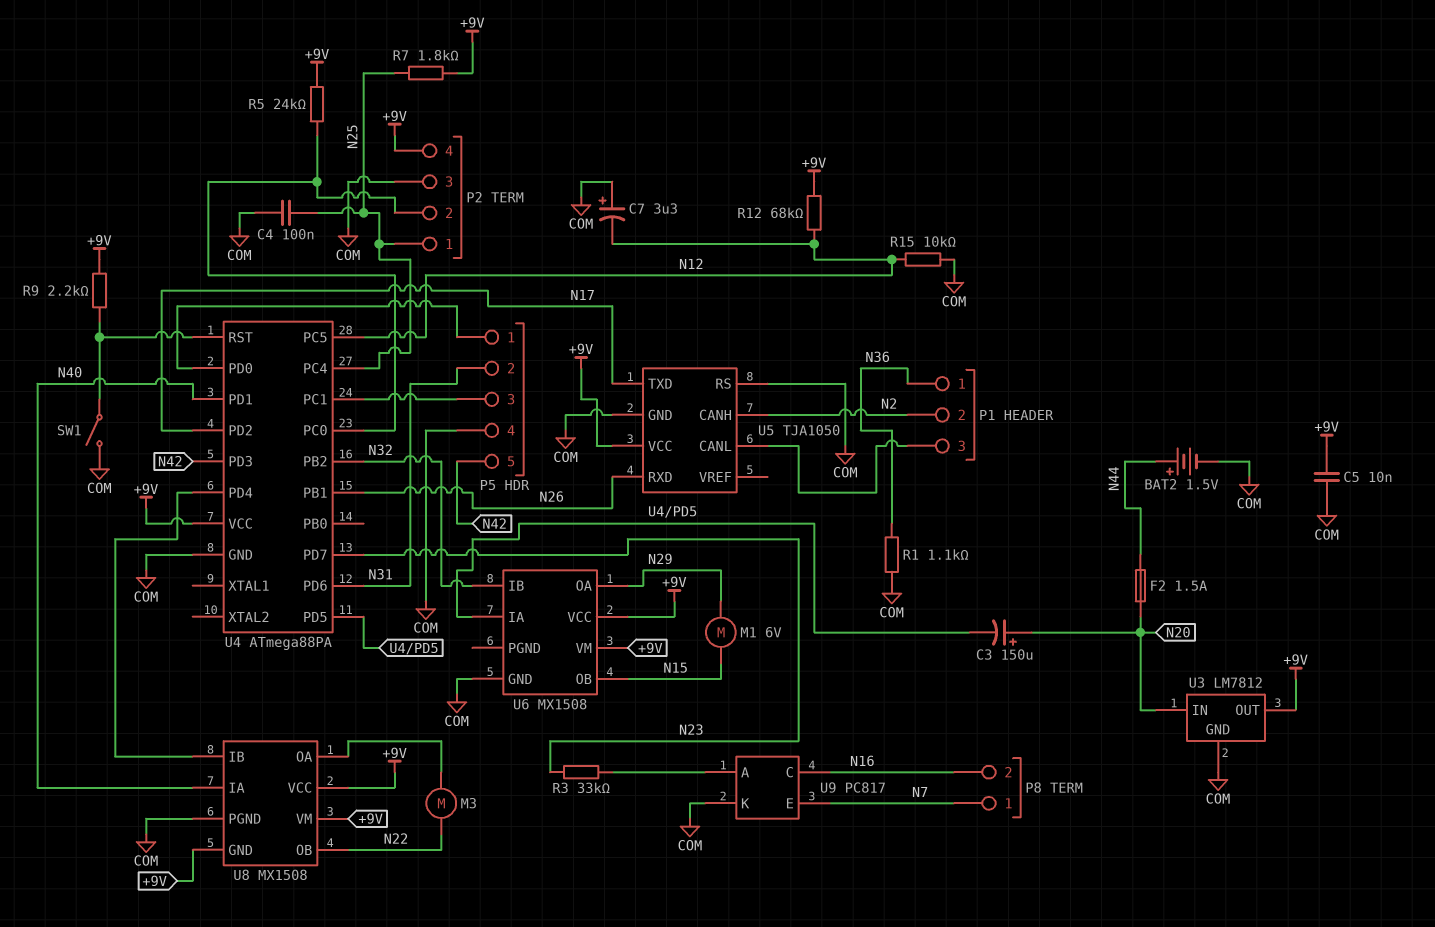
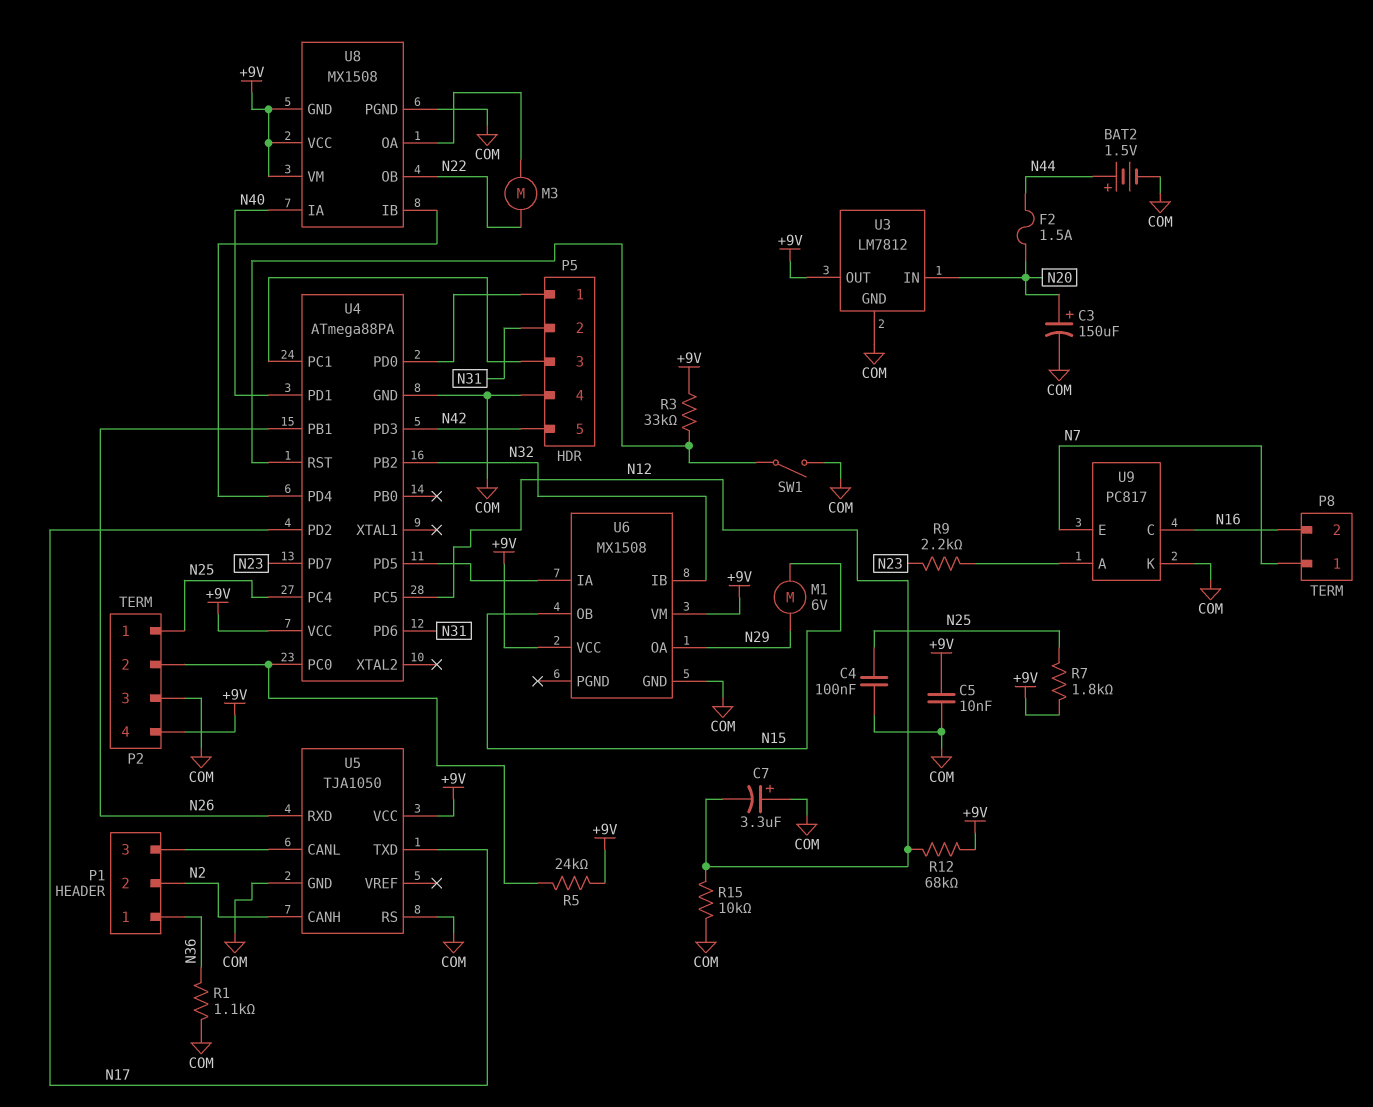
C3: 150uF (plus N20, minus U4/PD5) -> 150uF (plus N20, minus COM)
R3: 33k (N23, U9/A) -> 33k (+9V, U4/RST)
R9: 2.2k (+9V, U4/RST) -> 2.2k (N23, U9/A)

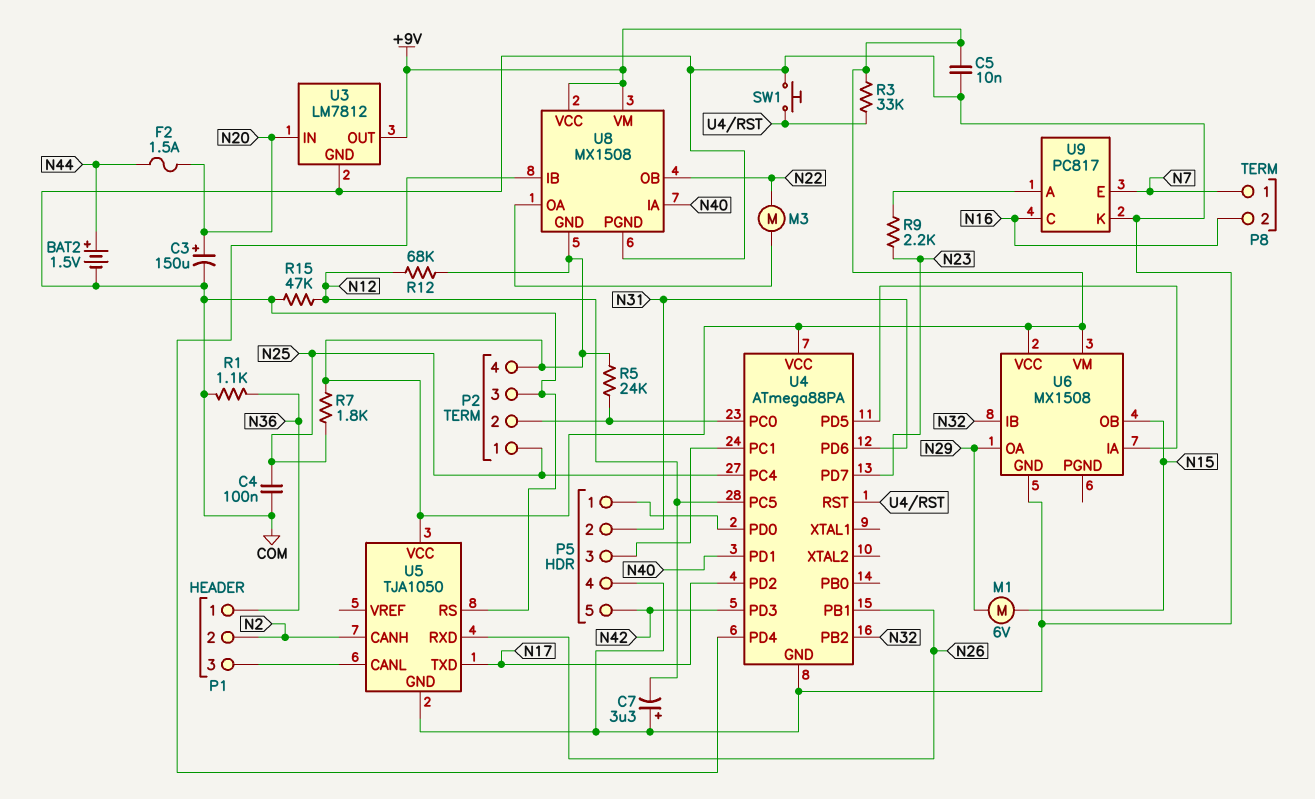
R15: 10k (COM, N12) -> 47k (COM, N12)
SW1: switch (COM, U4/RST) -> button (COM, U4/RST)

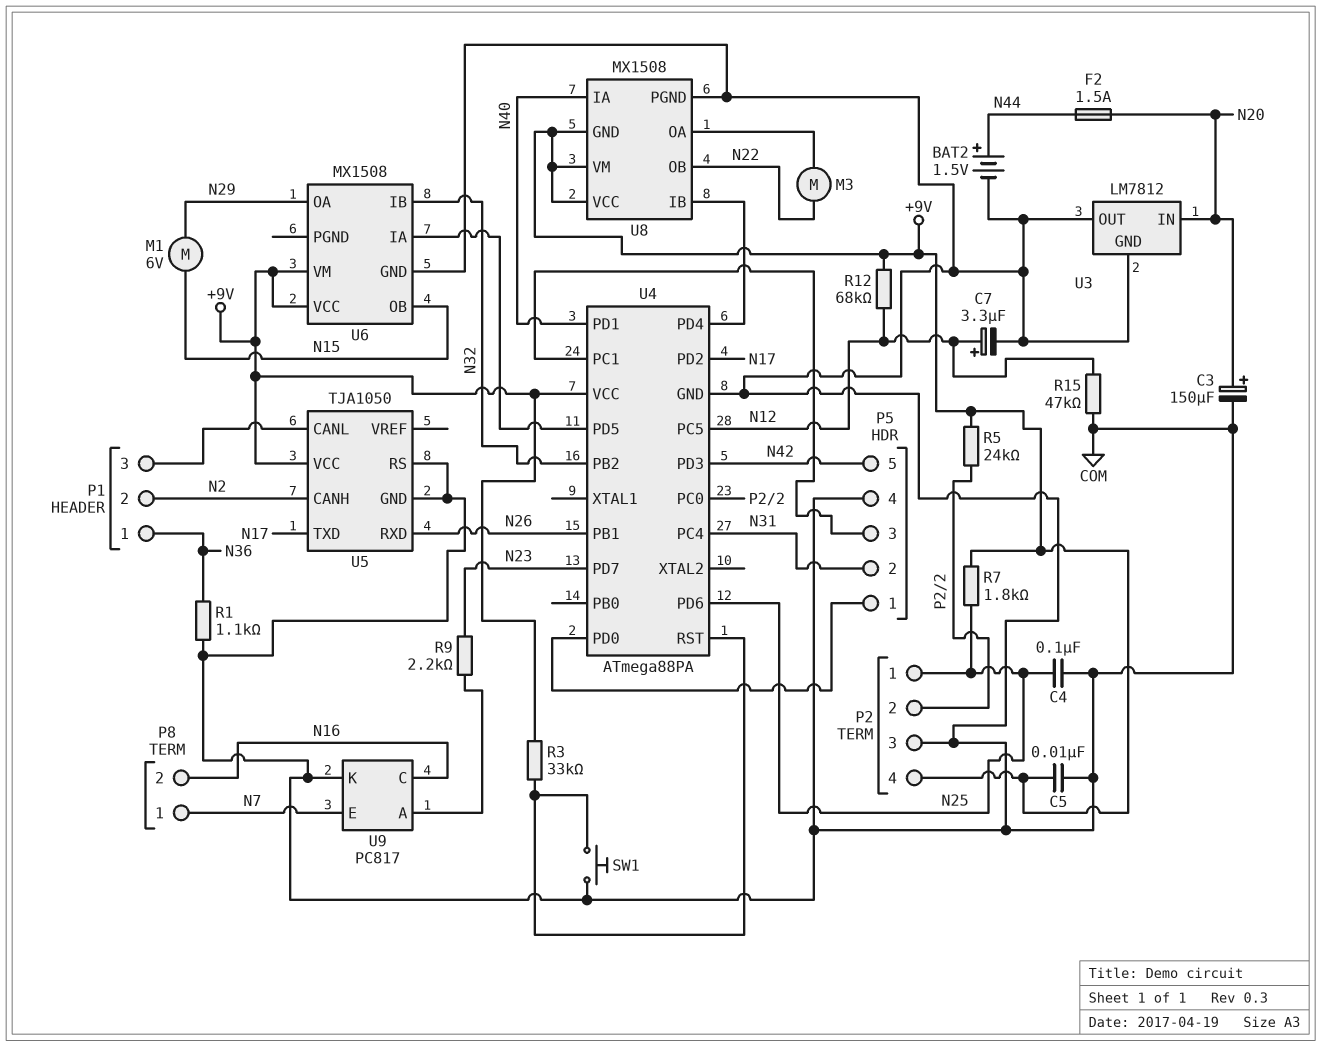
C7: 3.3uF (plus COM, minus N12) -> 3.3uF (plus N12, minus COM)
U3 pin OUT: +9V -> COM
U4 pin PC4: N25 -> N31
U4 pin PD6: N31 -> N25

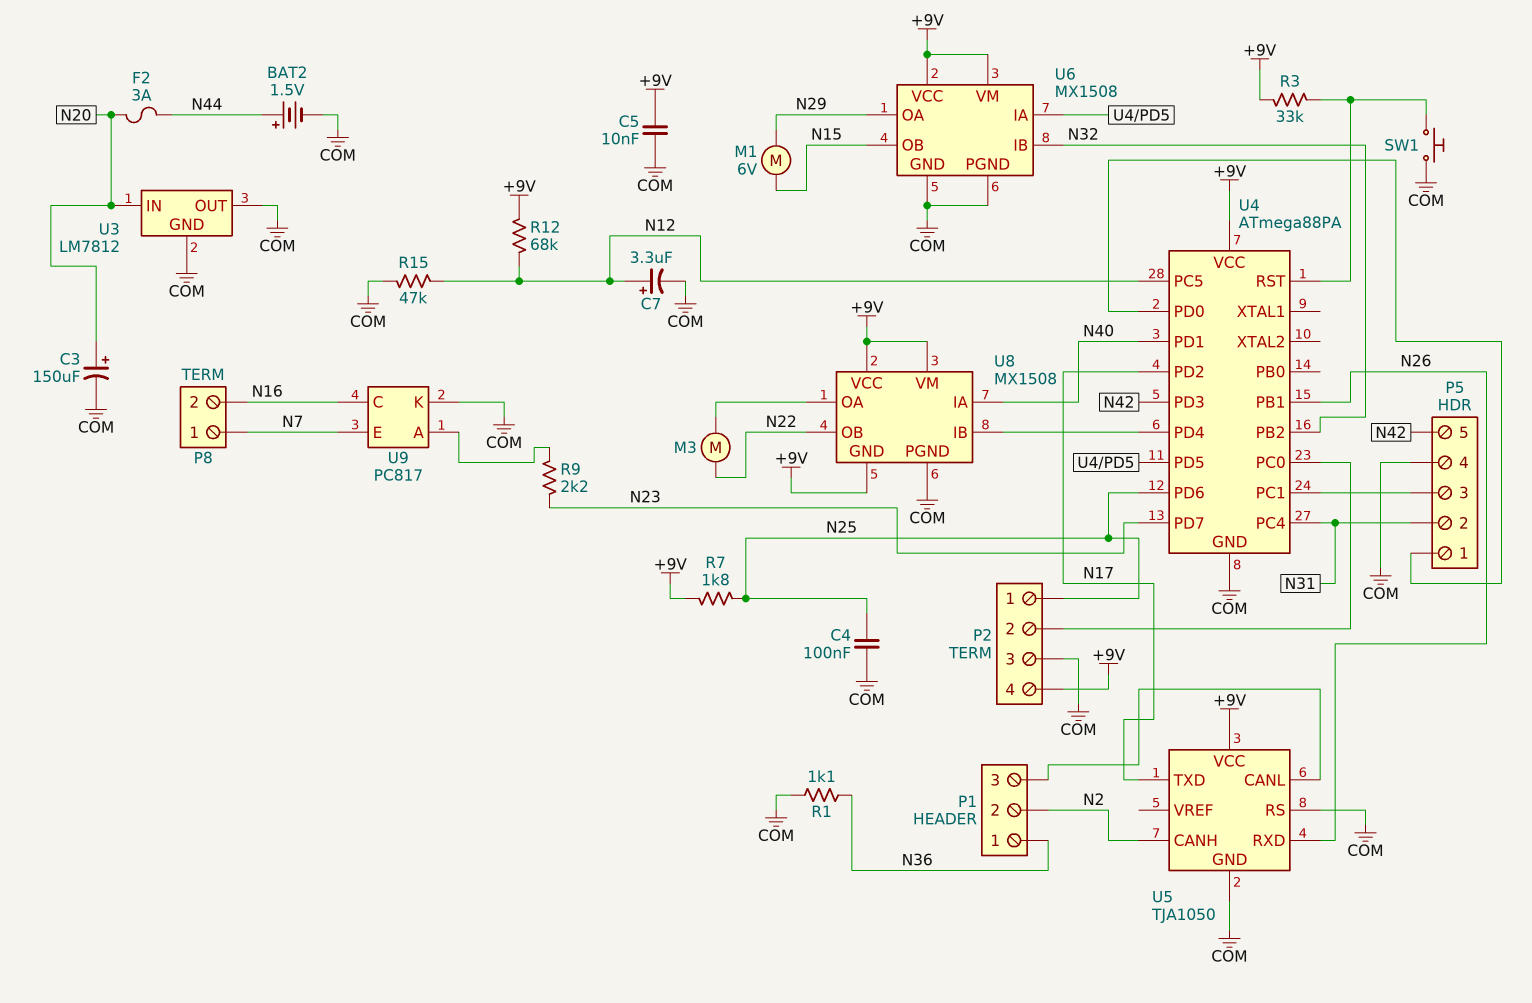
F2: 1.5A (N20, N44) -> 3A (N20, N44)
R5: 24k (+9V, P2/2) -> none
U6 pin PGND: none -> COM

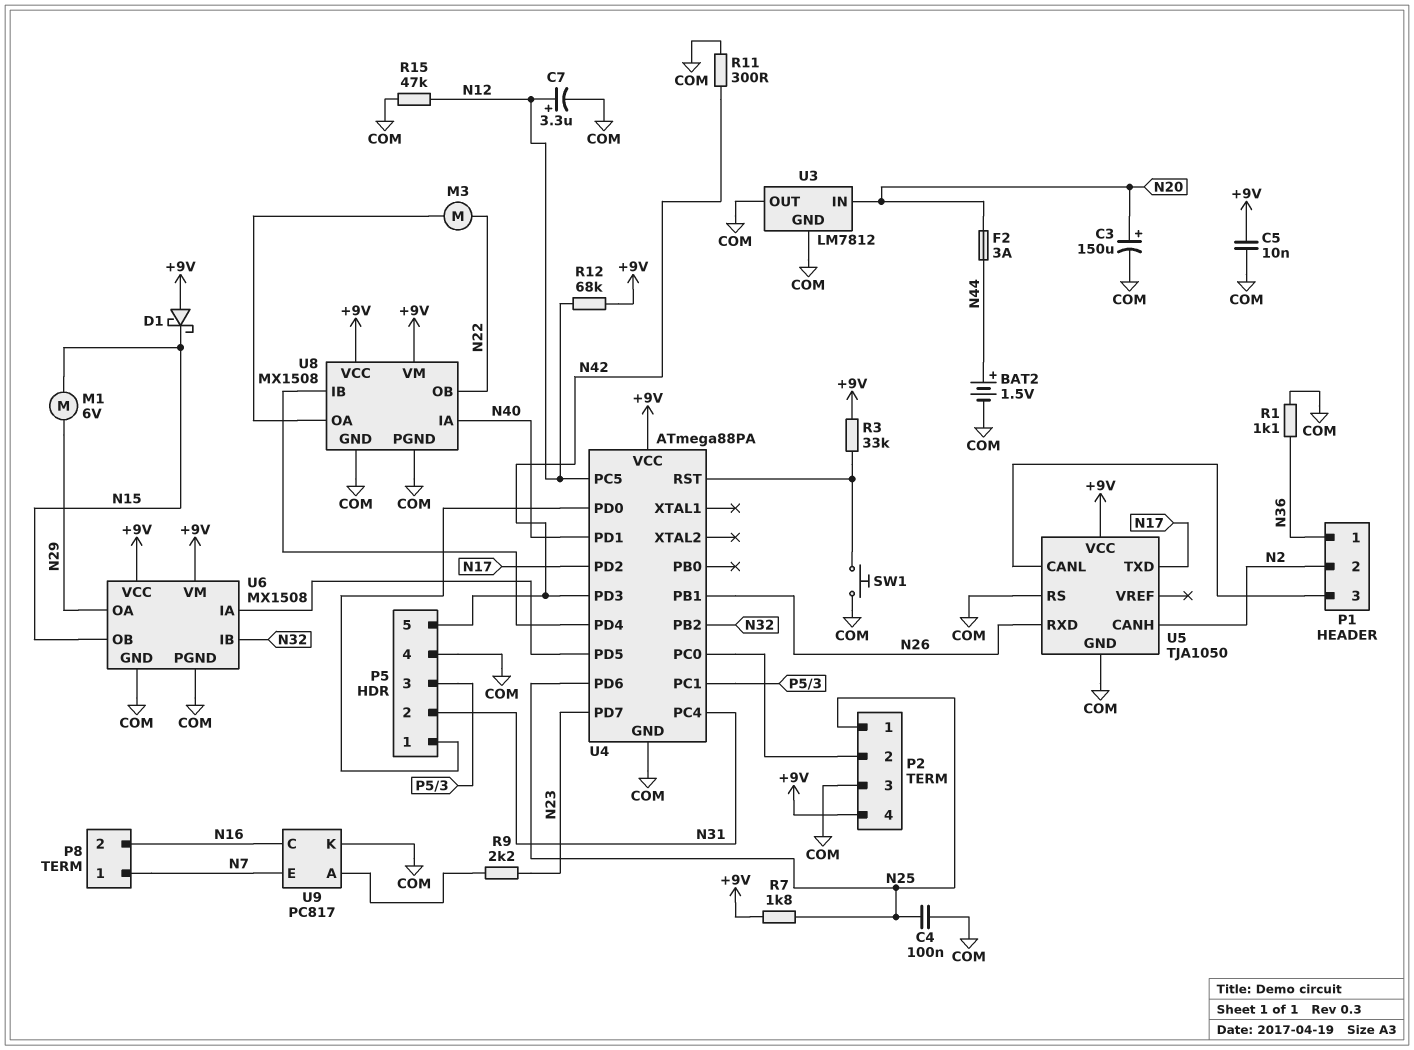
D1: none -> schottky (A +9V, K N15)
R11: none -> 300 (COM, N42)
U8 pin GND: +9V -> COM

